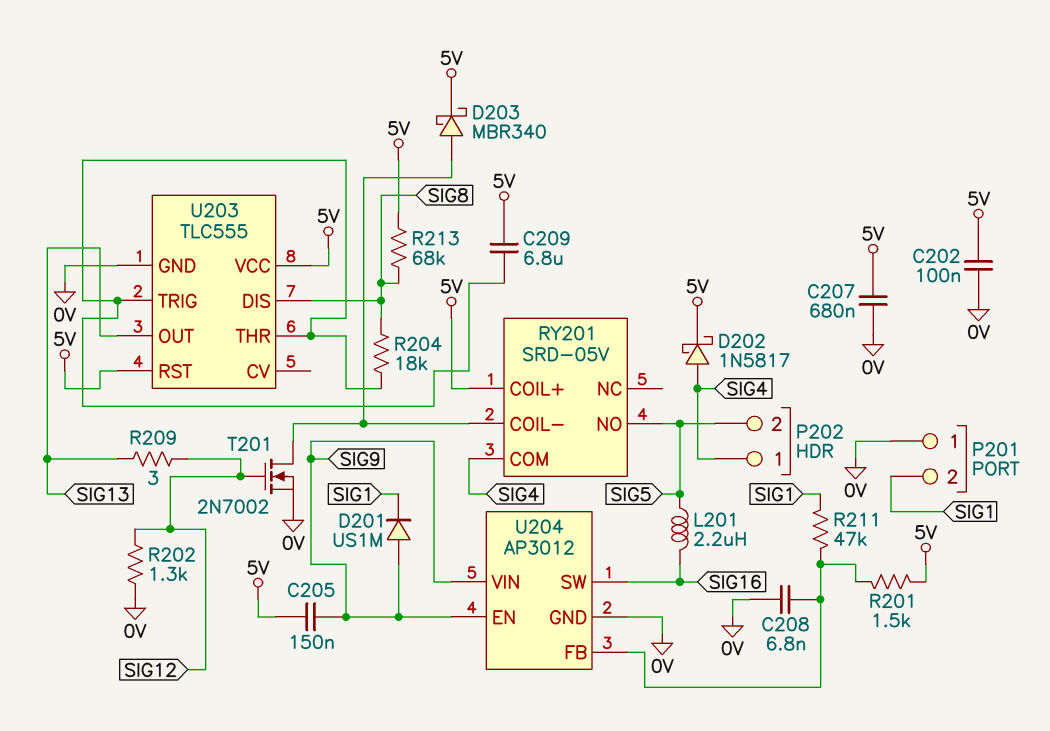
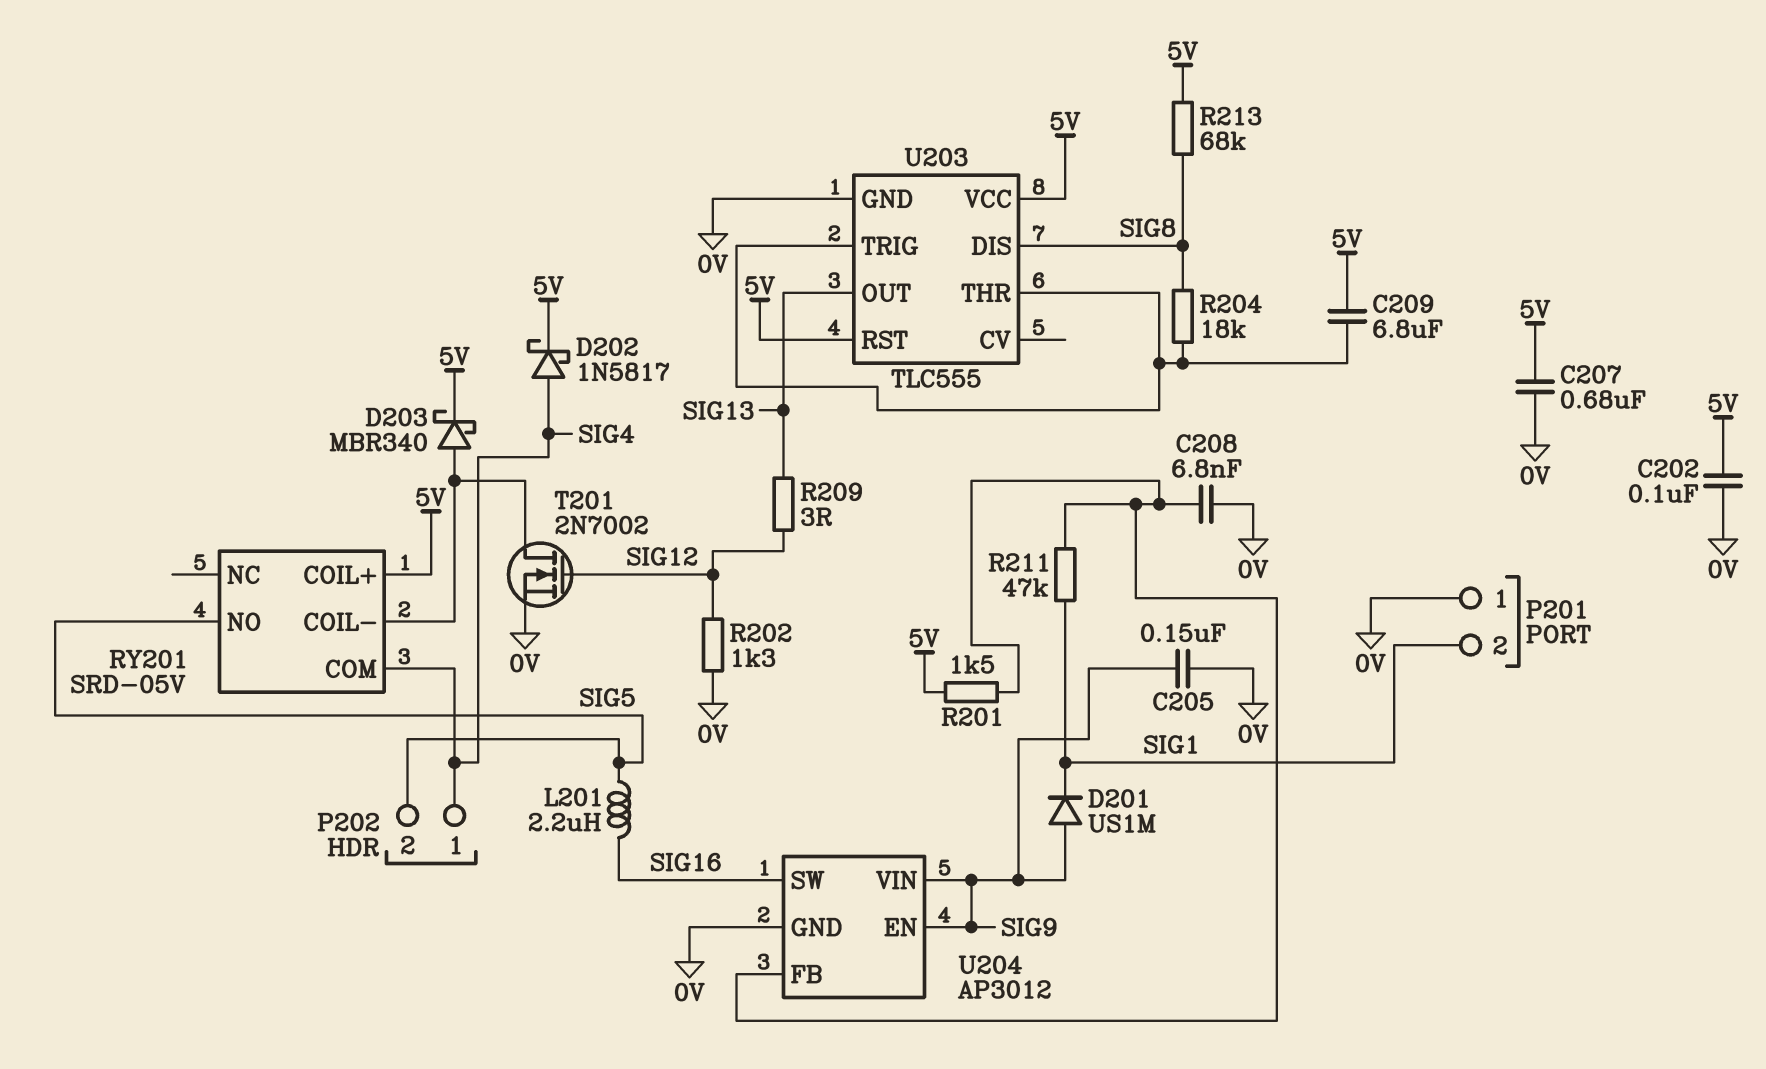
C205: 150nF (5V, SIG9) -> 150nF (0V, SIG9)

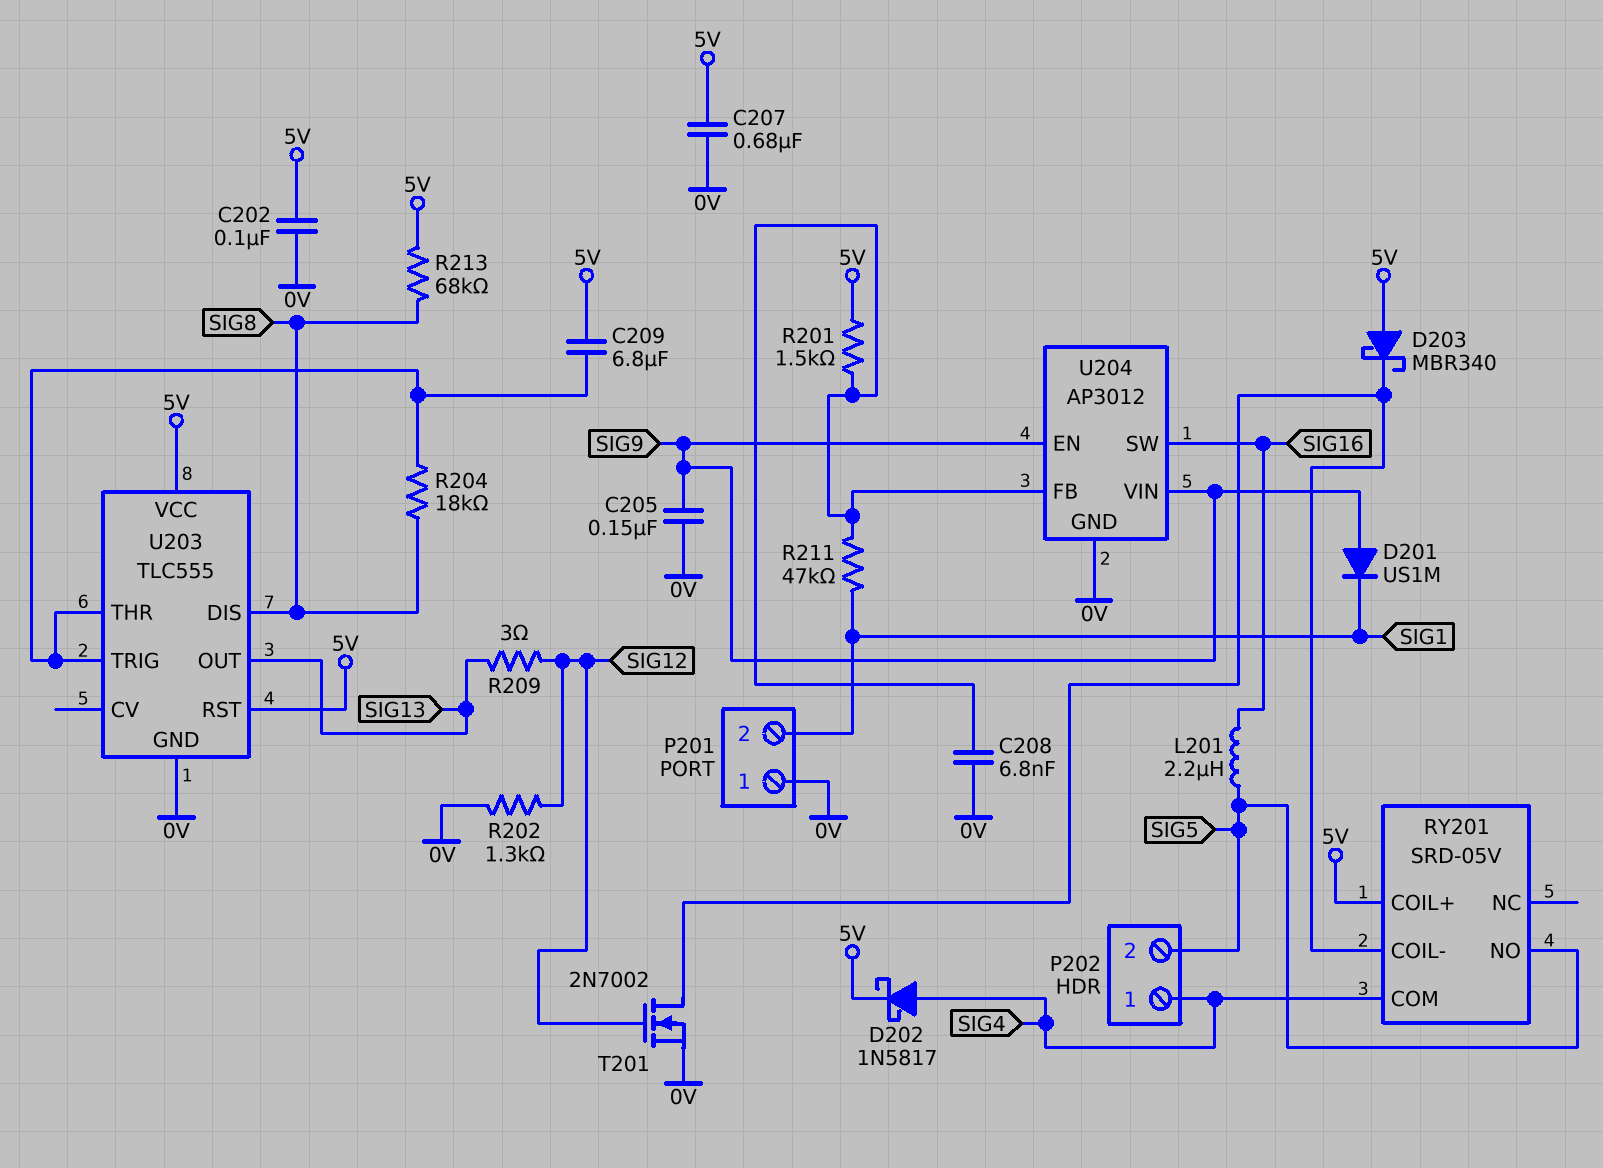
D203: schottky MBR340 (A RY201/COIL-, K 5V) -> schottky MBR340 (A 5V, K RY201/COIL-)

